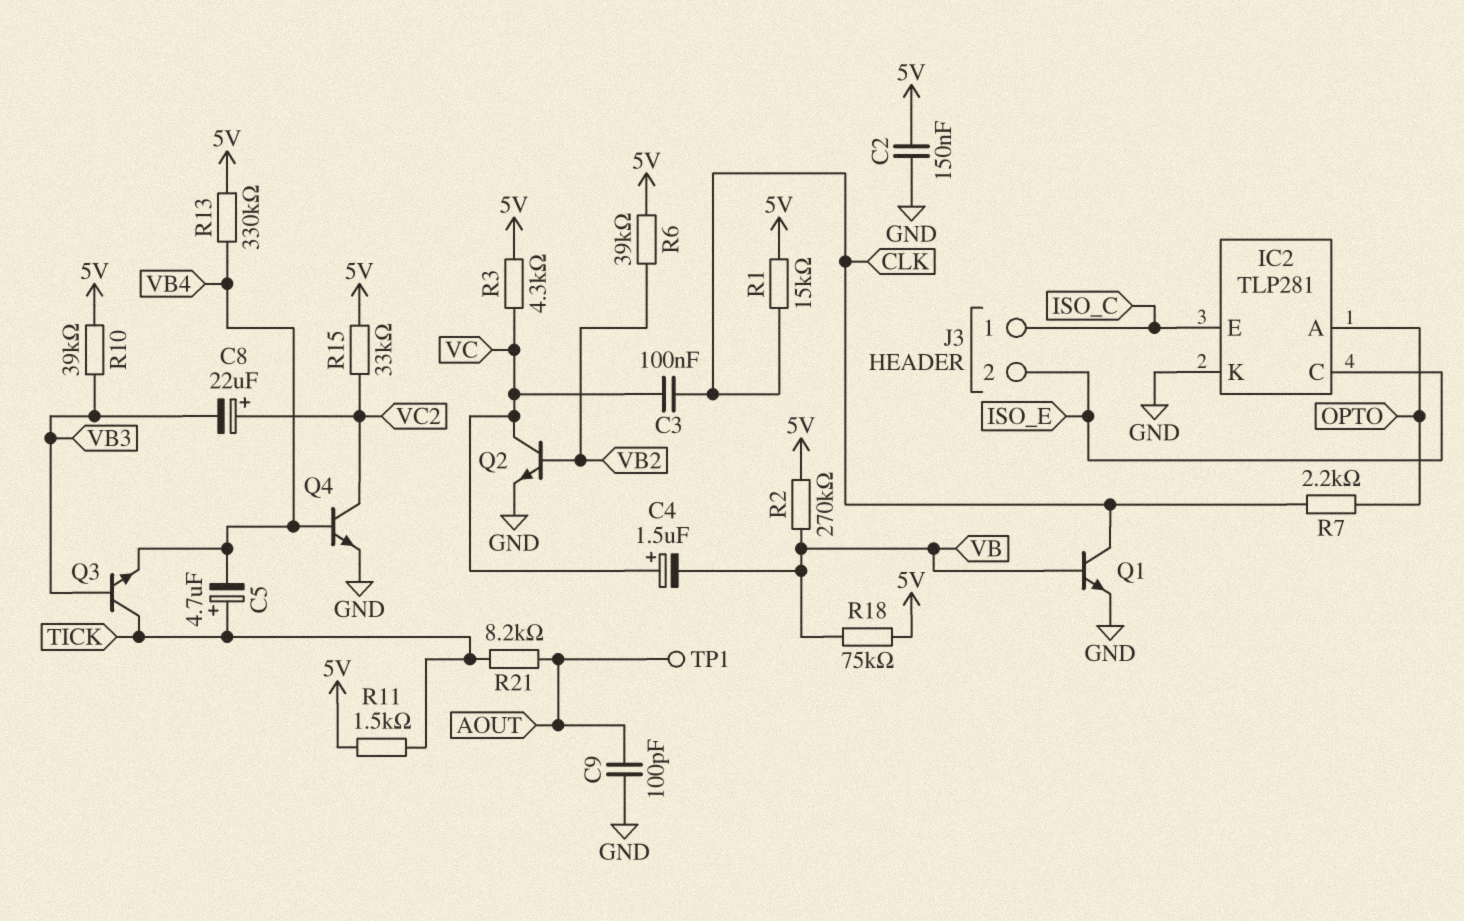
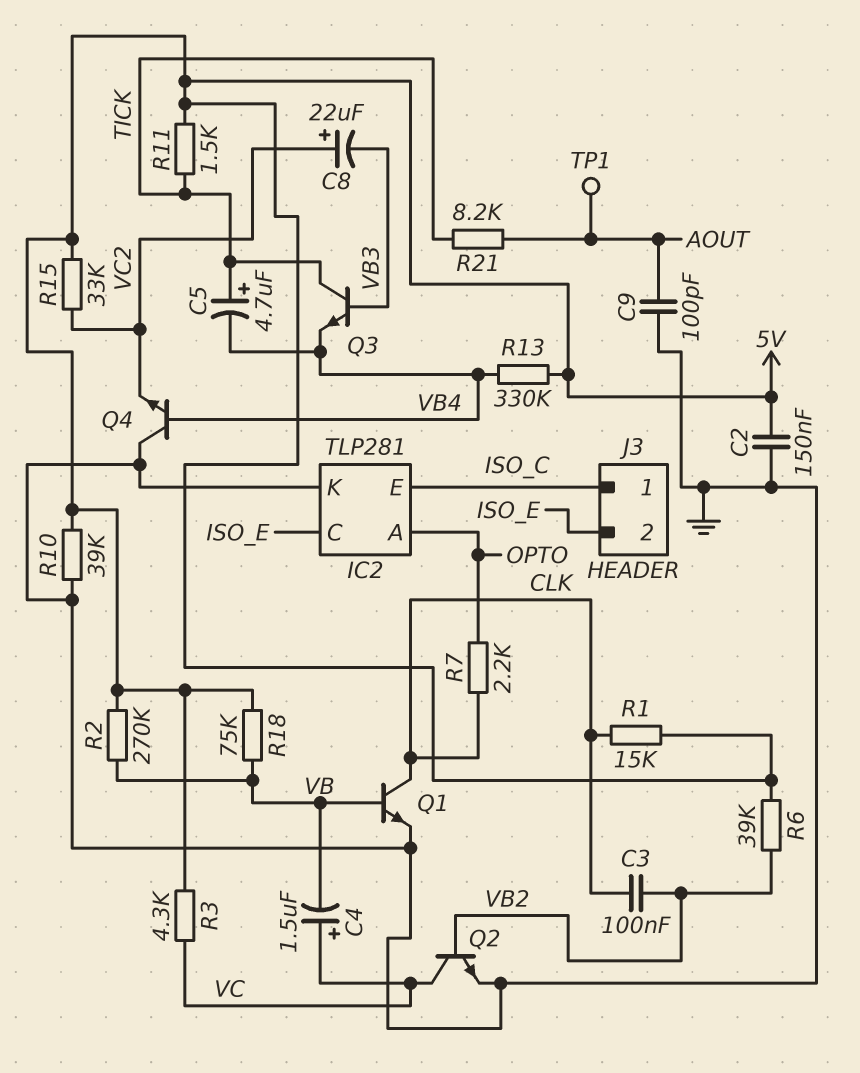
C3: 100nF (CLK, VC) -> 100nF (CLK, VB2)
Q4: NPN (B VB4, C VC2, E GND) -> NPN (B VB4, C GND, E VC2)
R10: 39k (5V, VB3) -> 39k (5V, GND)

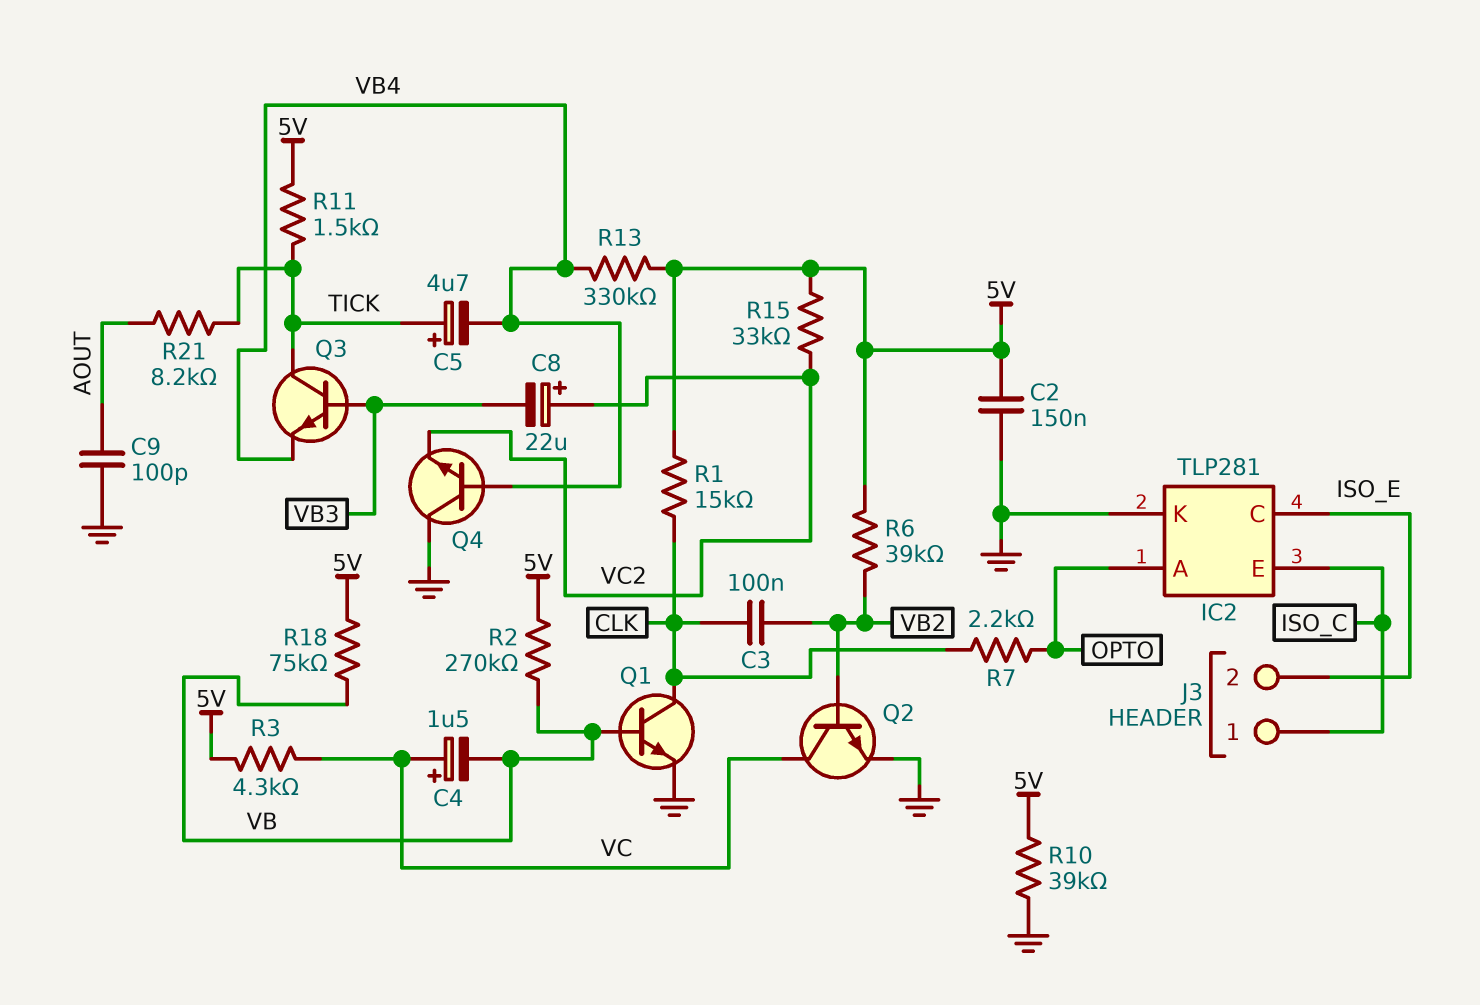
TP1: test point (AOUT) -> none

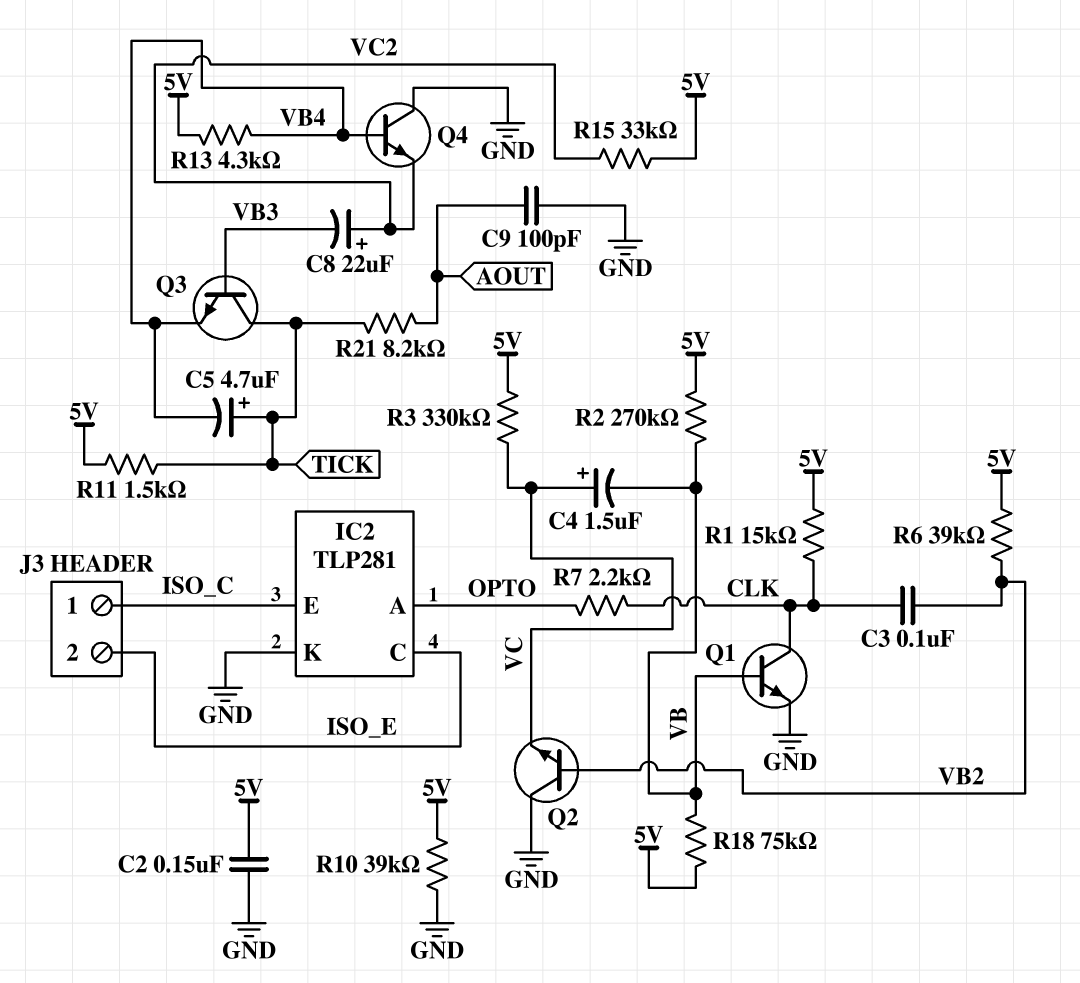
Q2: NPN (B VB2, C VC, E GND) -> NPN (B VB2, C GND, E VC)
R3: 4.3k (5V, VC) -> 330k (5V, VC)
R13: 330k (5V, VB4) -> 4.3k (5V, VB4)

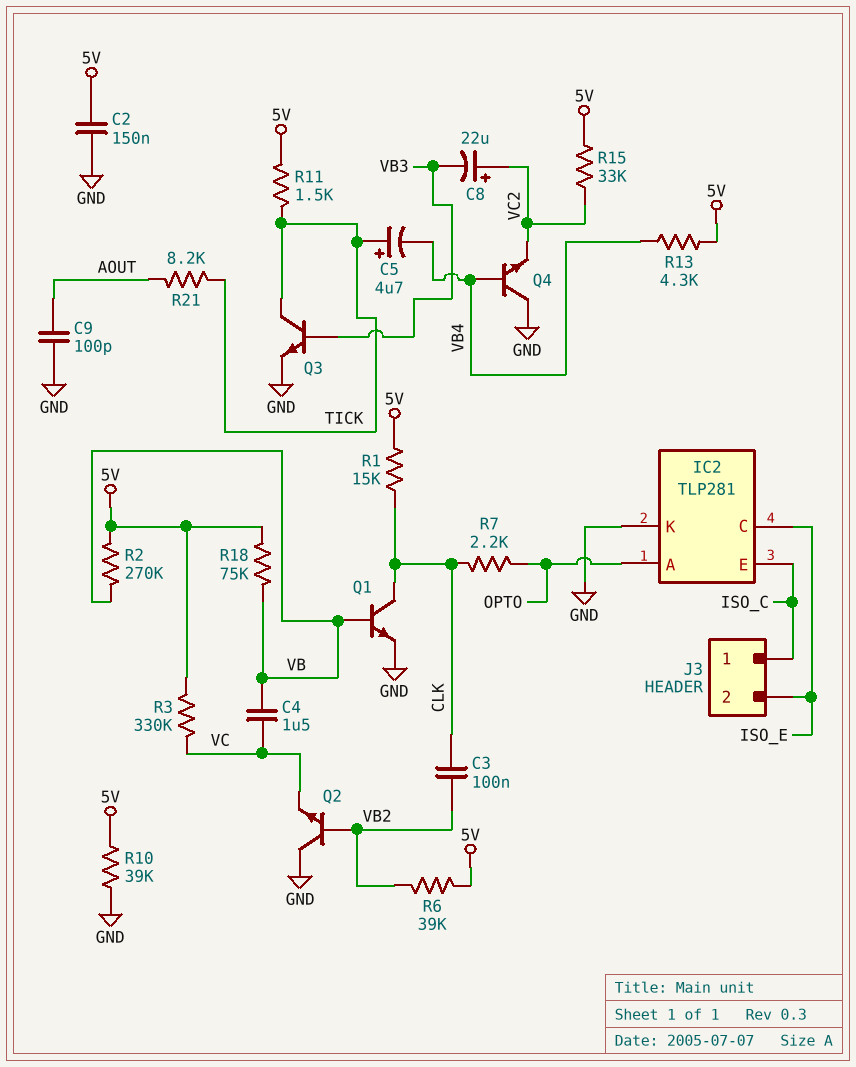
C4: 1.5uF (plus VC, minus VB) -> 1.5uF (VB, VC)
Q3: NPN (B VB3, C TICK, E VB4) -> NPN (B VB3, C TICK, E GND)

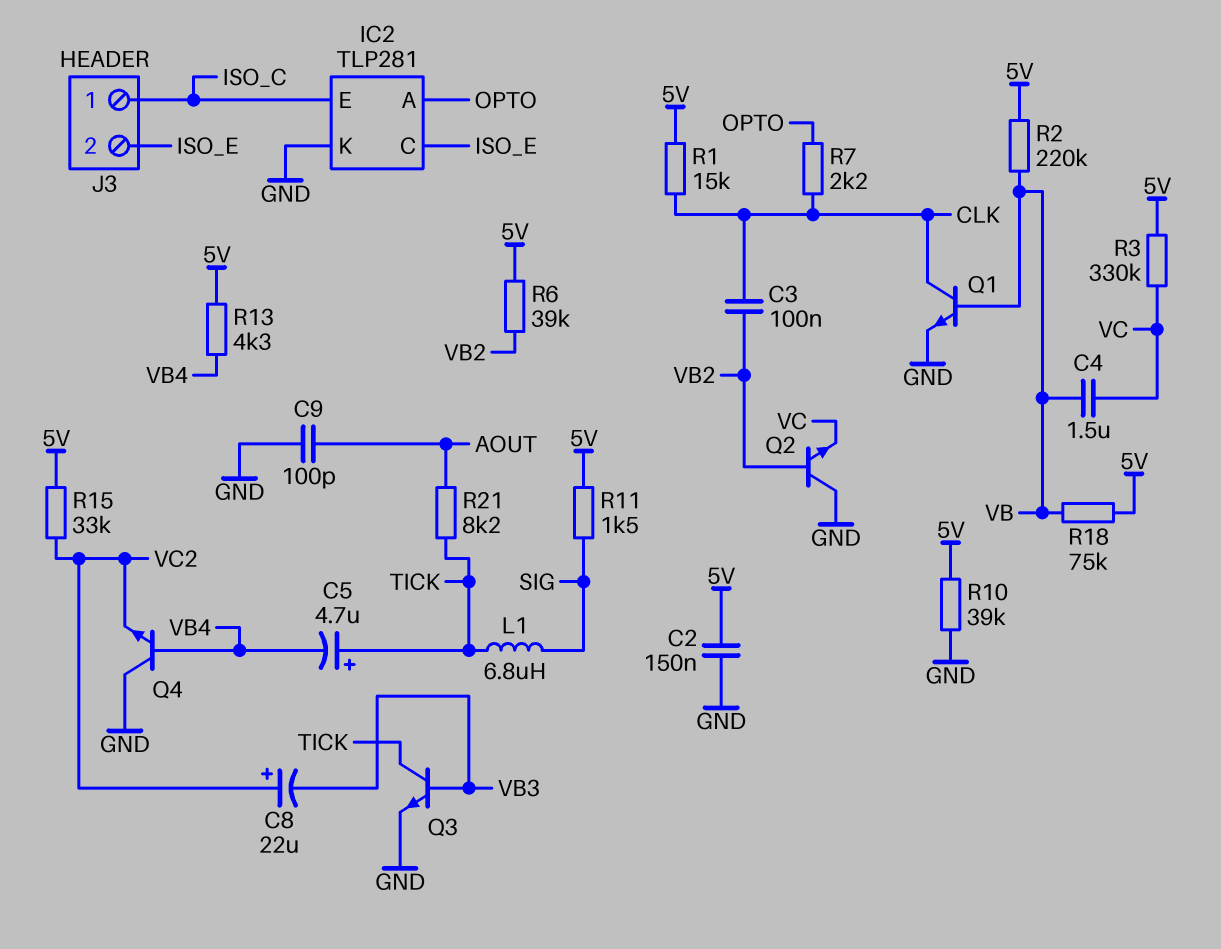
L1: none -> 6.8uH (SIG, TICK)
R2: 270k (5V, VB) -> 220k (5V, VB)
R11: 1.5k (5V, TICK) -> 1.5k (5V, SIG)

